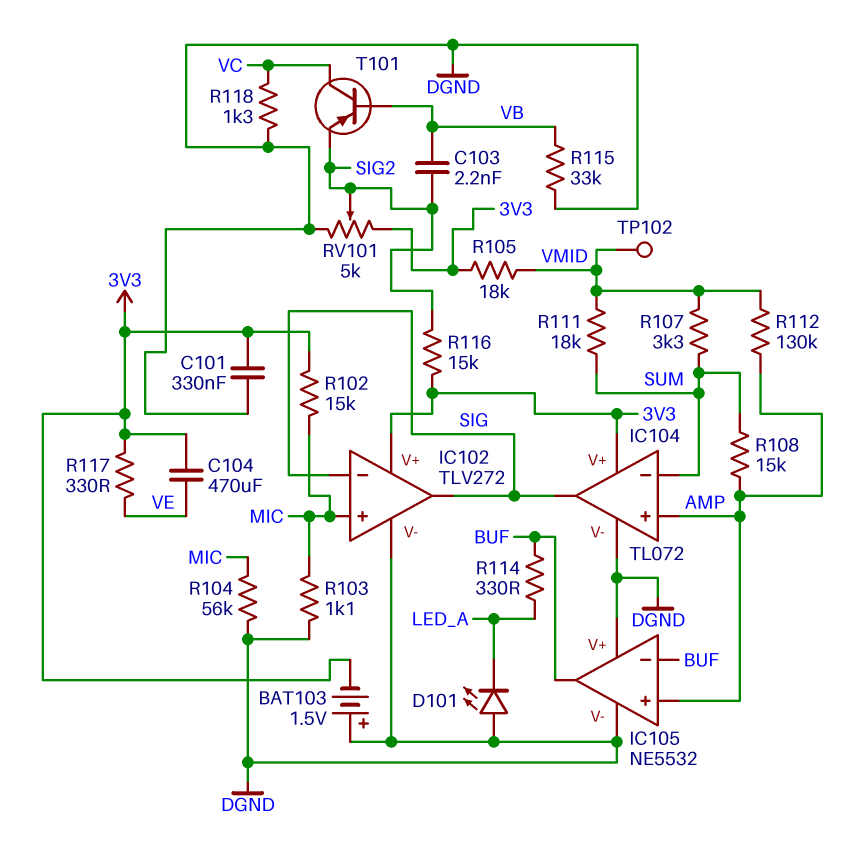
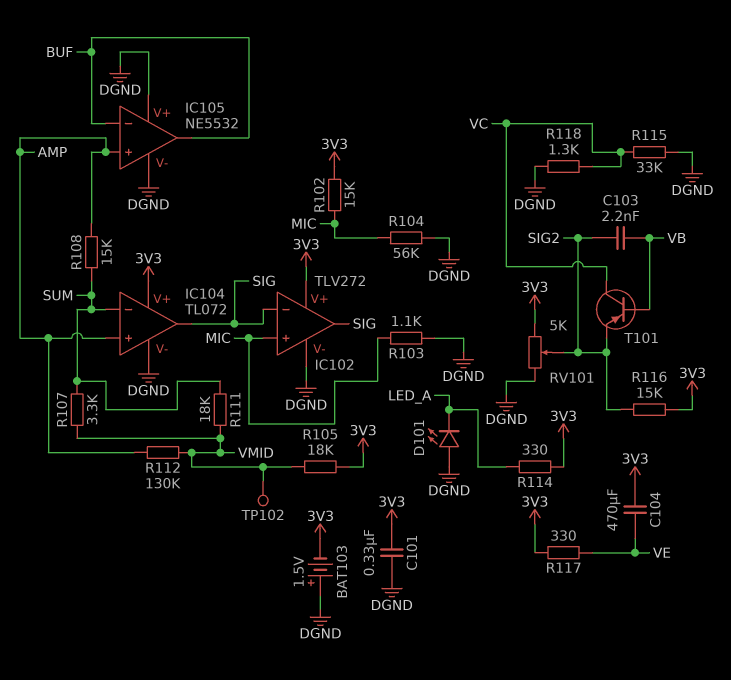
R114: 330 (BUF, LED_A) -> 330 (3V3, LED_A)
R115: 33k (DGND, VB) -> 33k (DGND, VC)

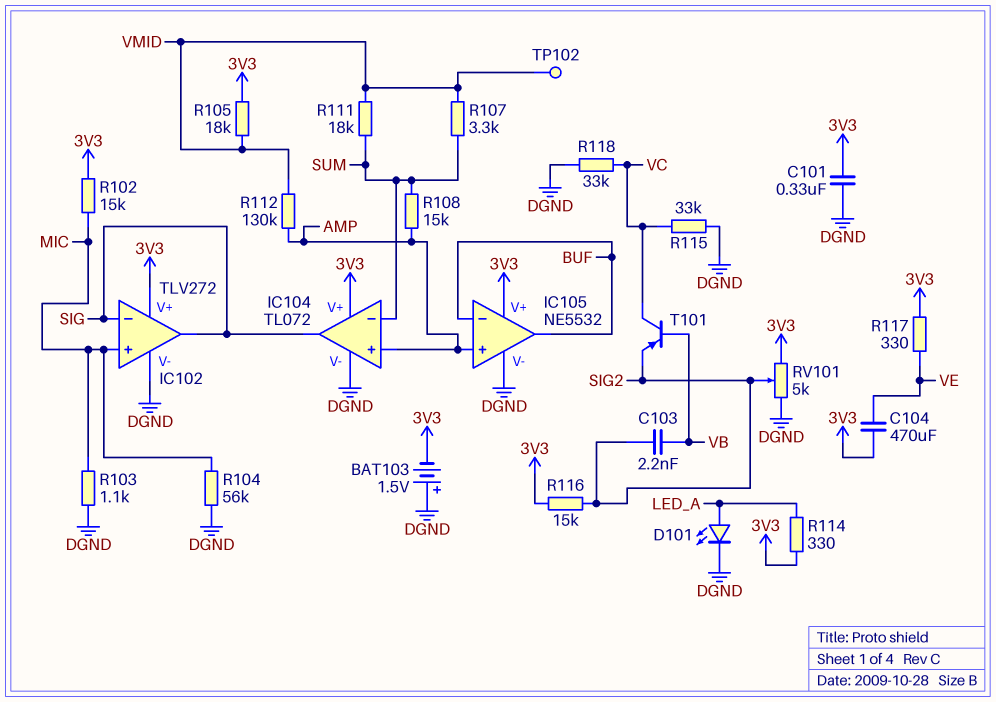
D101: LED (A DGND, K LED_A) -> LED (A LED_A, K DGND)
IC105 pin V+: DGND -> 3V3
R118: 1.3k (DGND, VC) -> 33k (DGND, VC)

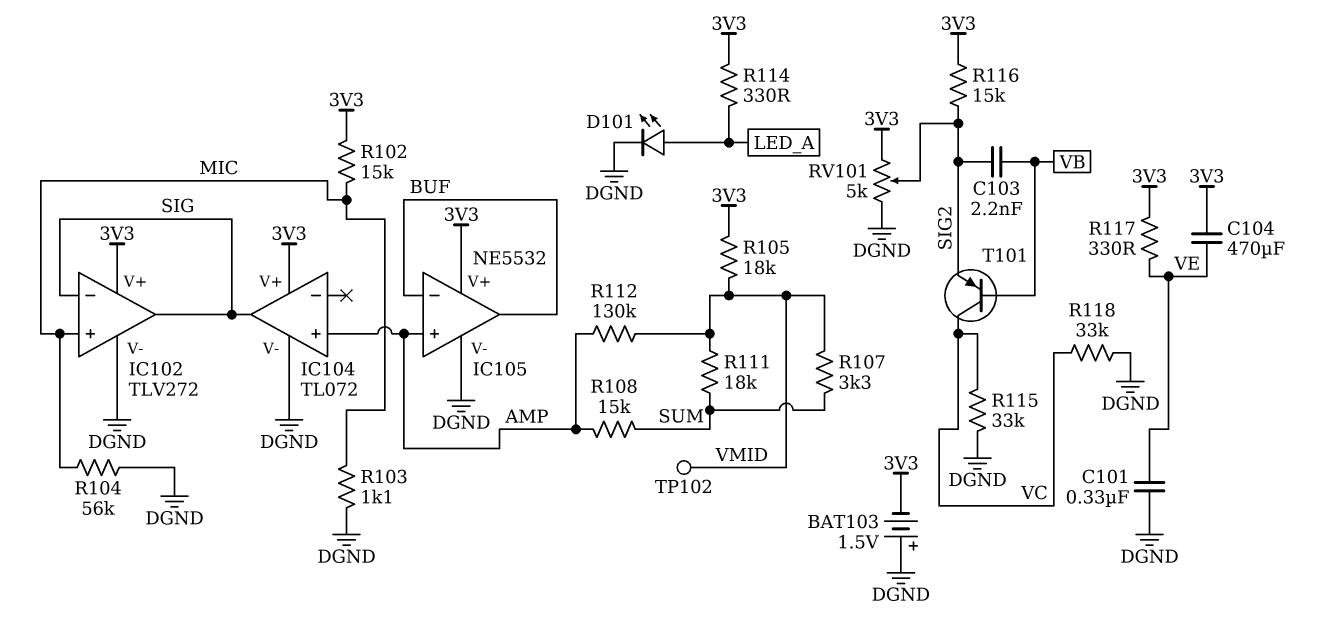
C101: 330nF (3V3, DGND) -> 330nF (DGND, VE)
IC104 pin in-: SUM -> none

